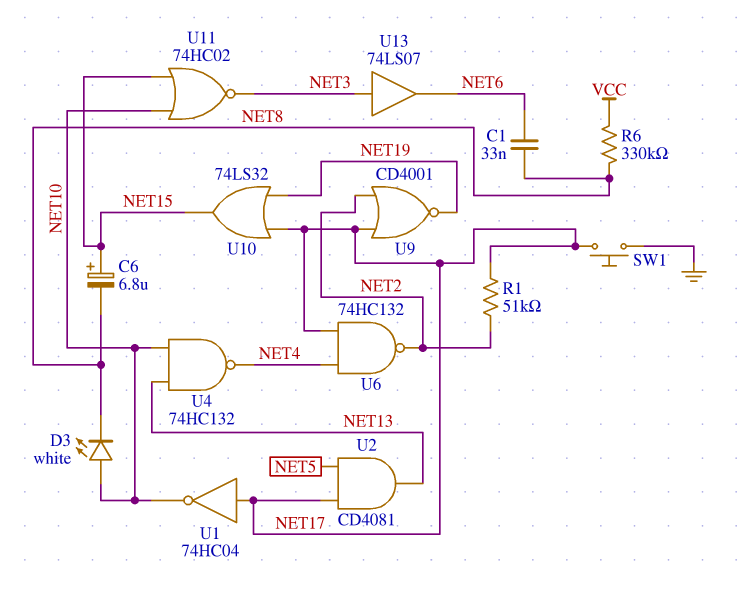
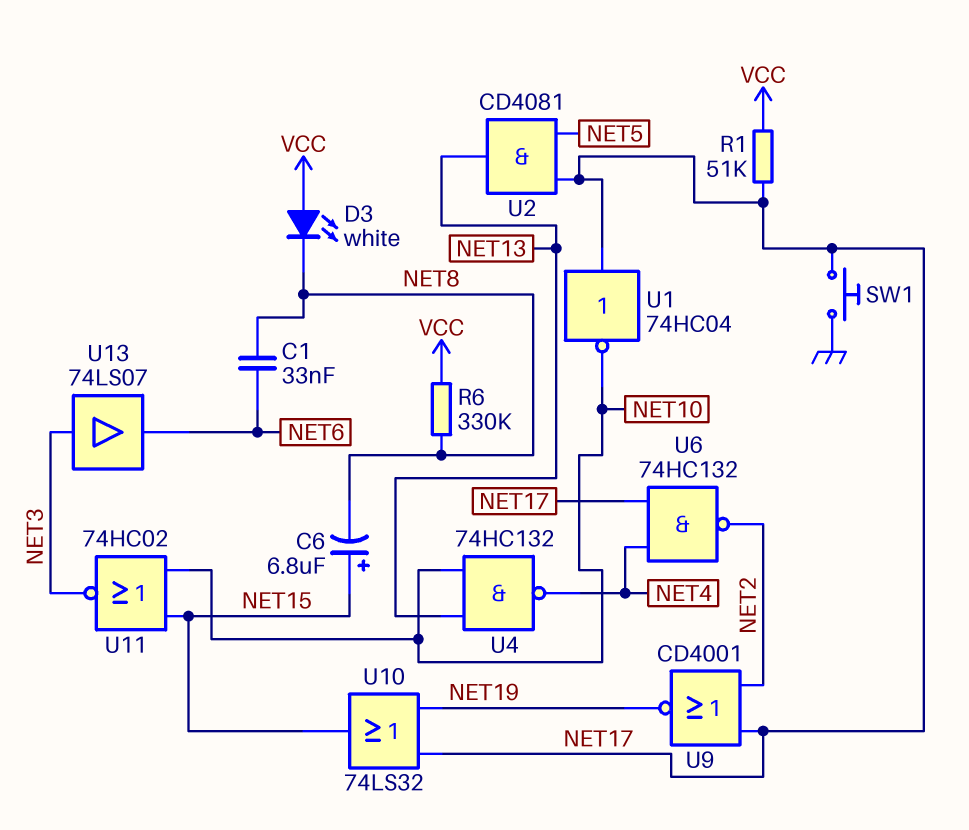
D3: LED white (A NET10, K NET8) -> LED white (A VCC, K NET8)
R1: 51k (NET2, NET17) -> 51k (NET17, VCC)

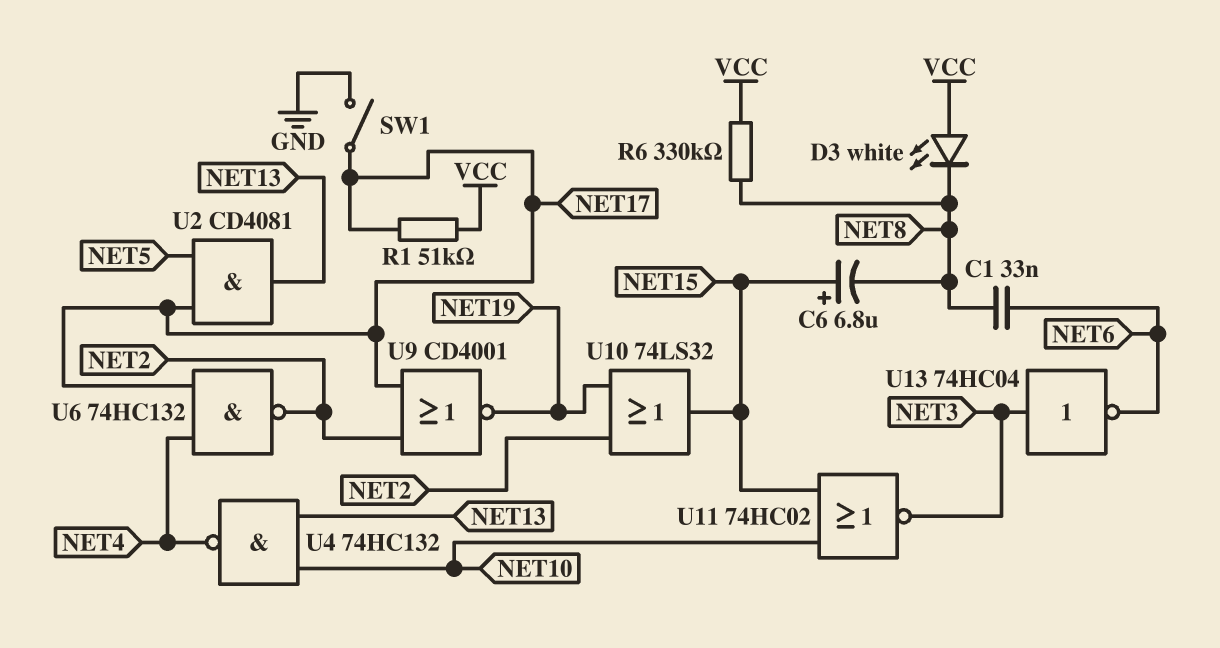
SW1: button (GND, NET17) -> switch (GND, NET17)
U1: NOT 74HC04 (in NET17, out NET10) -> none
U10: OR 74LS32 (in NET17, in NET19, out NET15) -> OR 74LS32 (in NET2, in NET19, out NET15)
U13: buffer 74LS07 (in NET3, out NET6) -> NOT 74HC04 (in NET3, out NET6)

